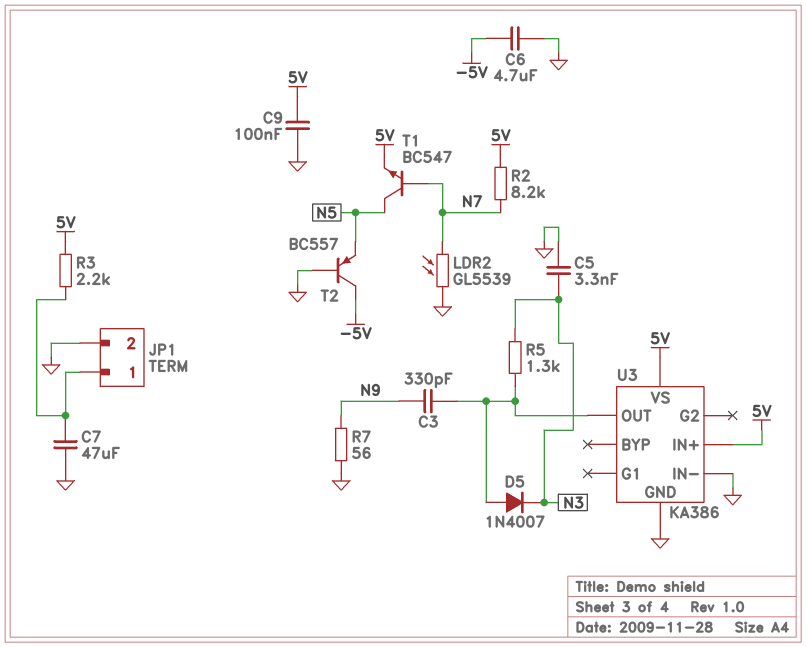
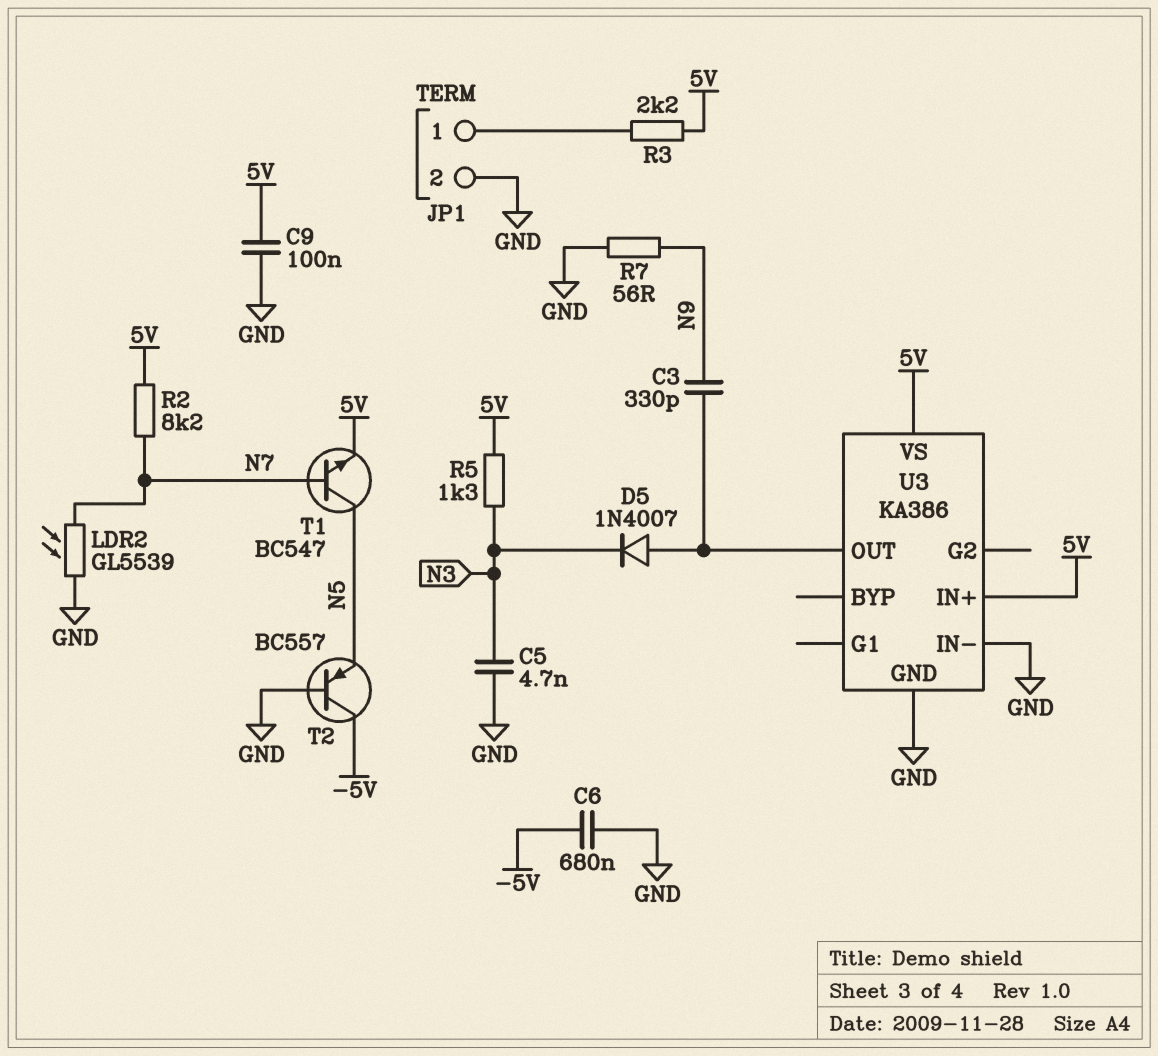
C5: 3.3nF (GND, N3) -> 4.7nF (GND, N3)
C6: 4.7uF (-5V, GND) -> 680nF (-5V, GND)
C7: 47uF (GND, JP1/1) -> none
R5: 1.3k (N3, U3/OUT) -> 1.3k (5V, N3)

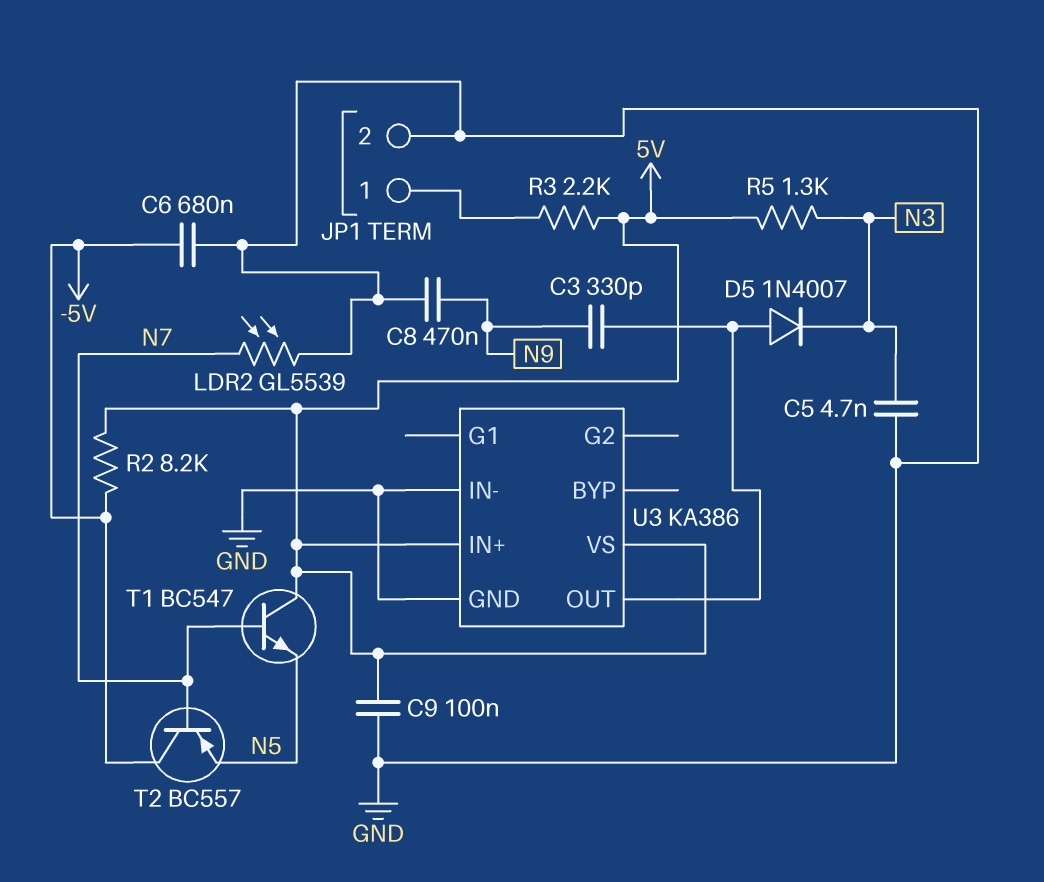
C8: none -> 470nF (GND, N9)
R2: 8.2k (5V, N7) -> 8.2k (-5V, 5V)
R7: 56 (GND, N9) -> none
T1: NPN BC547 (B N7, C N5, E 5V) -> NPN BC547 (B N7, C 5V, E N5)
T2: PNP BC557 (B GND, C -5V, E N5) -> PNP BC557 (B N7, C -5V, E N5)

